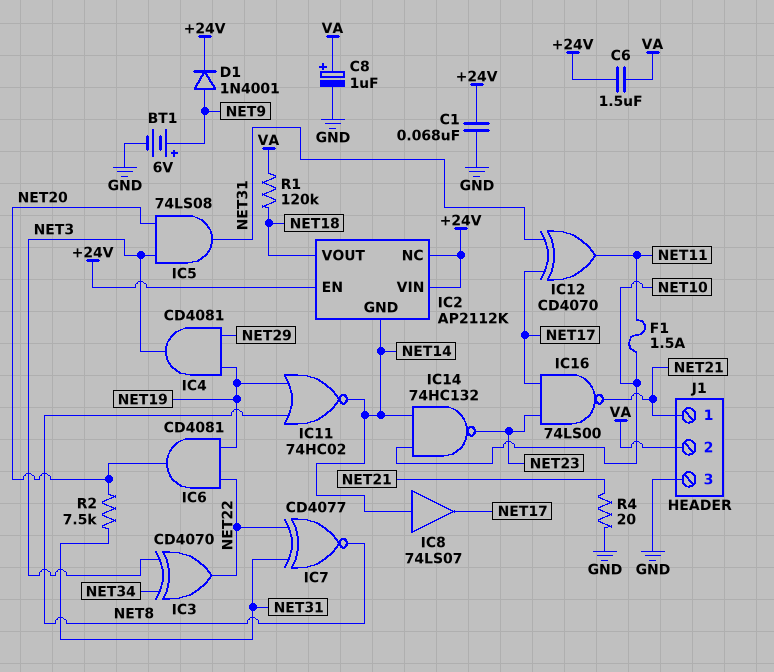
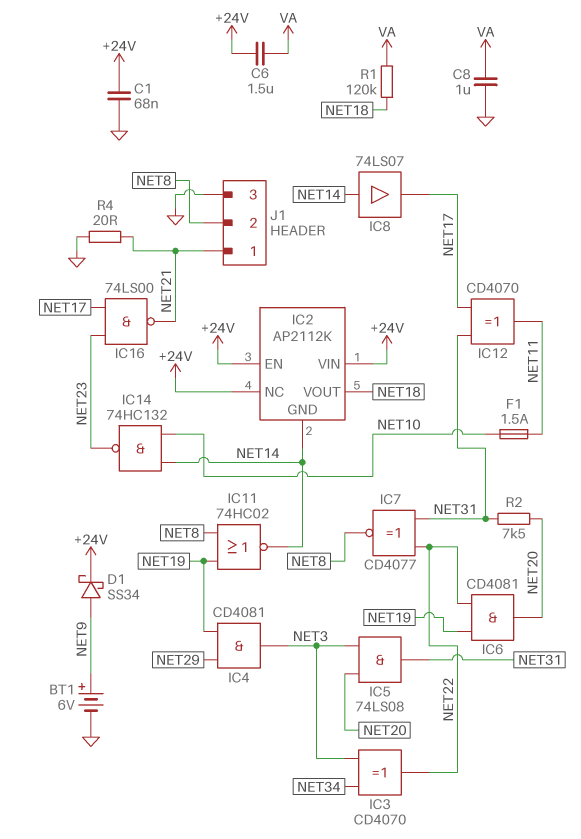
C8: 1uF (plus VA, minus GND) -> 1uF (GND, VA)
D1: diode 1N4001 (A NET9, K +24V) -> schottky SS34 (A NET9, K +24V)
J1 pin 2: VA -> NET8

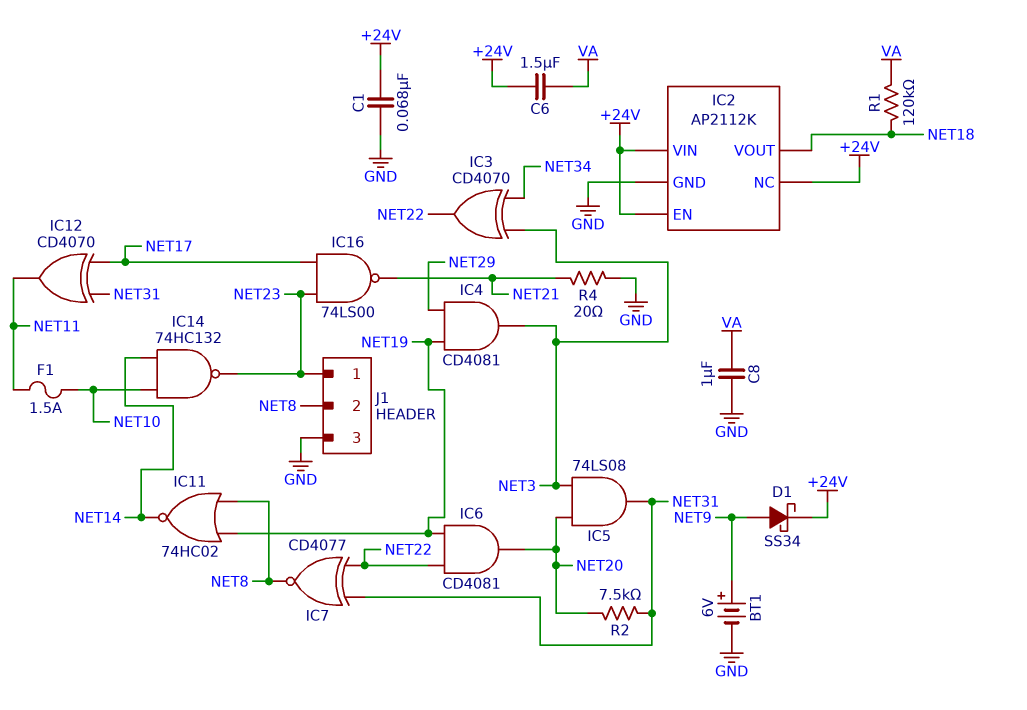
IC2 pin GND: NET14 -> GND
IC8: buffer 74LS07 (in NET14, out NET17) -> none
J1 pin 1: NET21 -> NET23

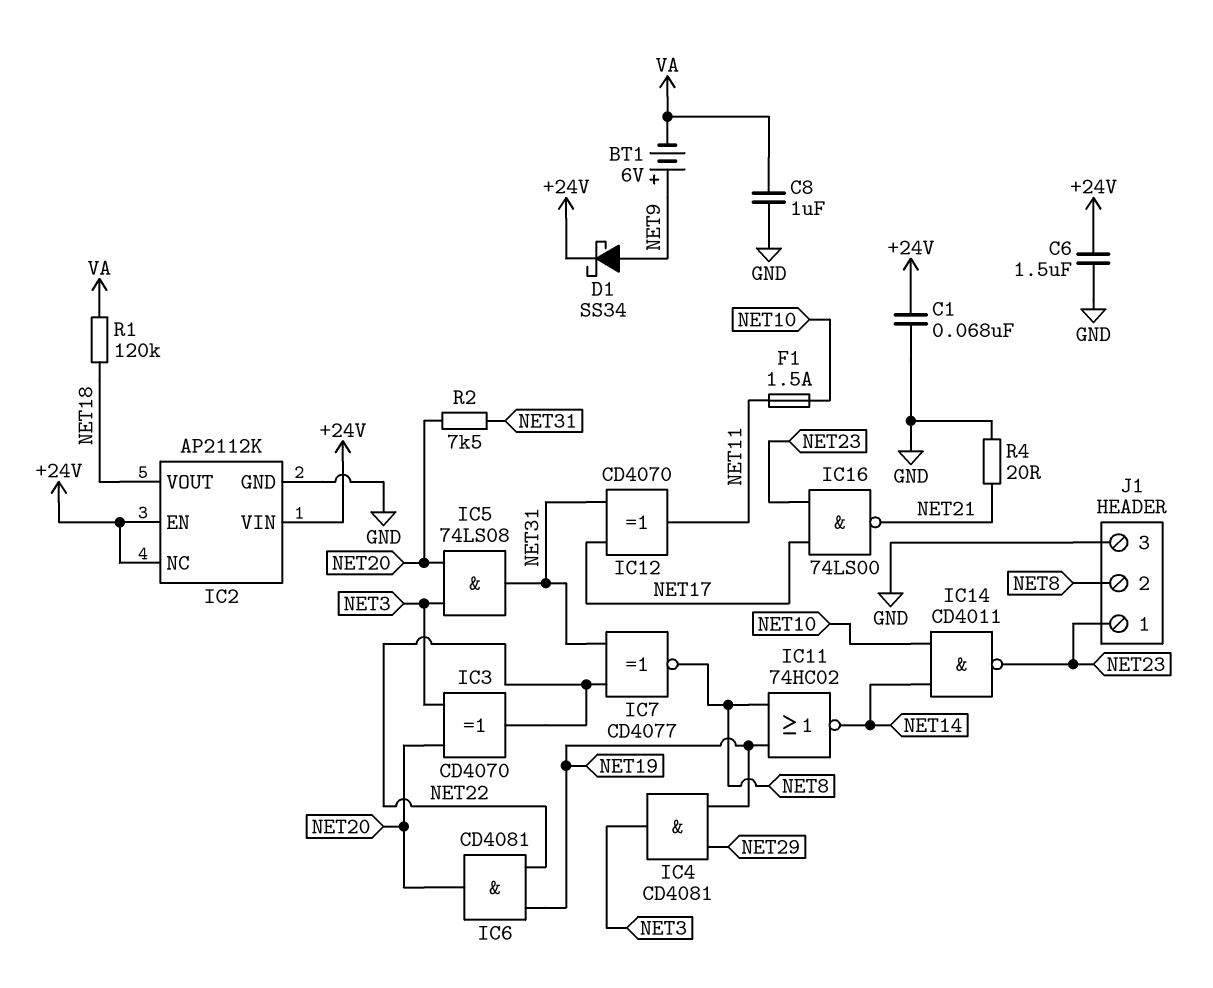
BT1: 6V (plus NET9, minus GND) -> 6V (plus NET9, minus VA)
C6: 1.5uF (+24V, VA) -> 1.5uF (+24V, GND)
IC3: XOR CD4070 (in NET3, in NET34, out NET22) -> XOR CD4070 (in NET3, in NET20, out NET22)
IC14: NAND 74HC132 (in NET10, in NET14, out NET23) -> NAND CD4011 (in NET10, in NET14, out NET23)

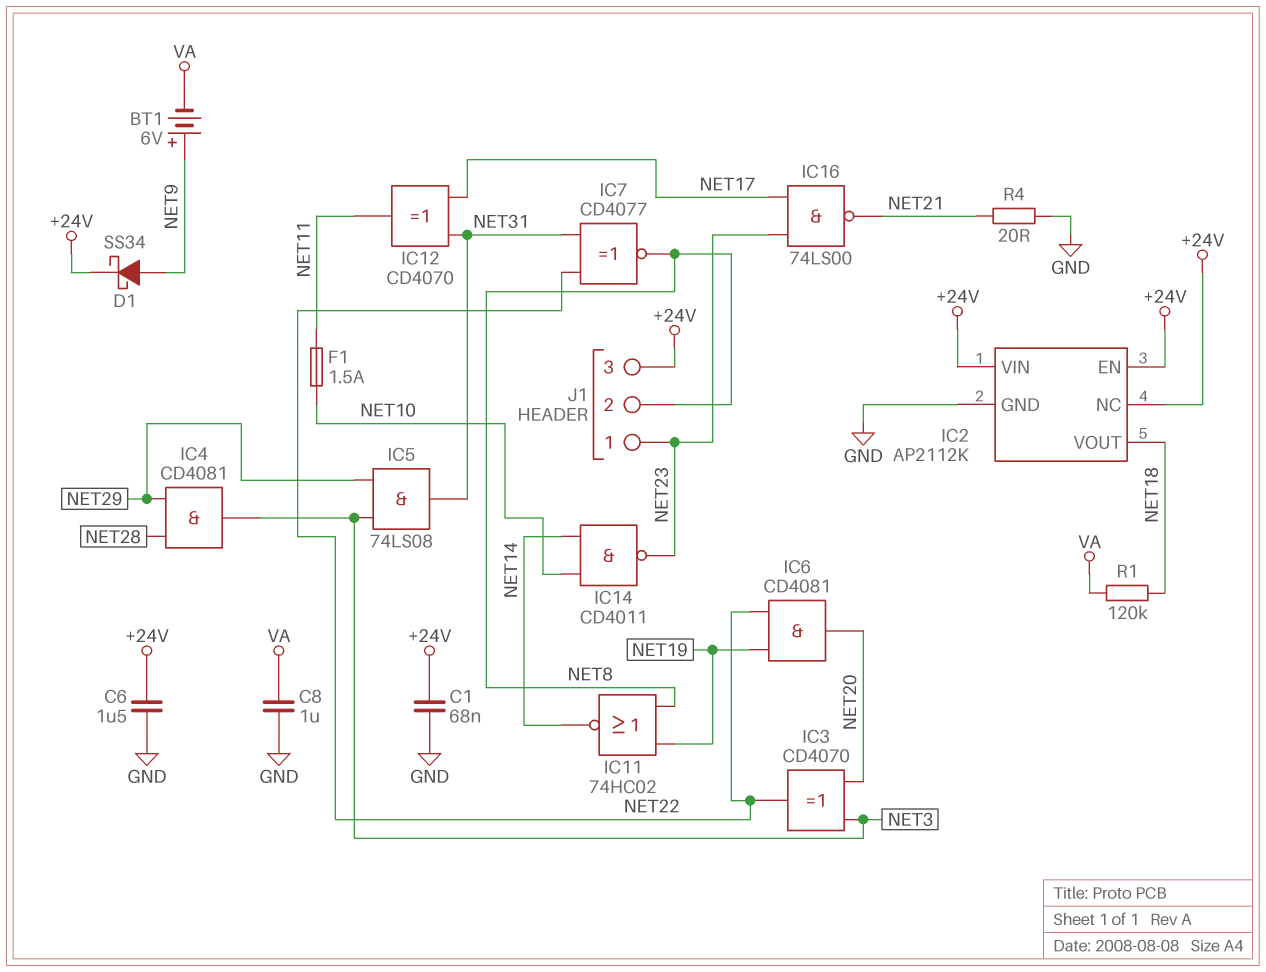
IC4: AND CD4081 (in NET19, in NET29, out NET3) -> AND CD4081 (in NET28, in NET29, out NET3)
IC5: AND 74LS08 (in NET3, in NET20, out NET31) -> AND 74LS08 (in NET3, in NET29, out NET31)
J1 pin 3: GND -> +24V
R2: 7.5k (NET20, NET31) -> none

